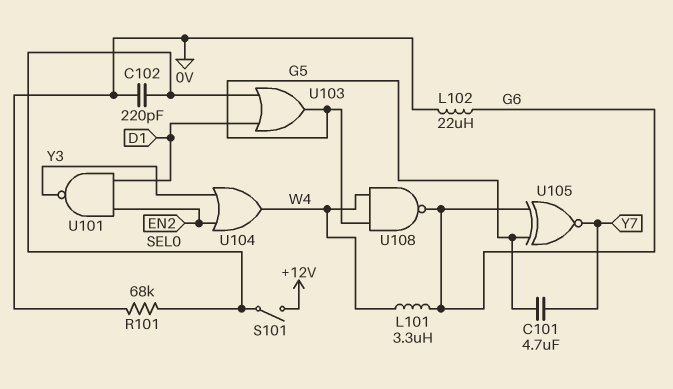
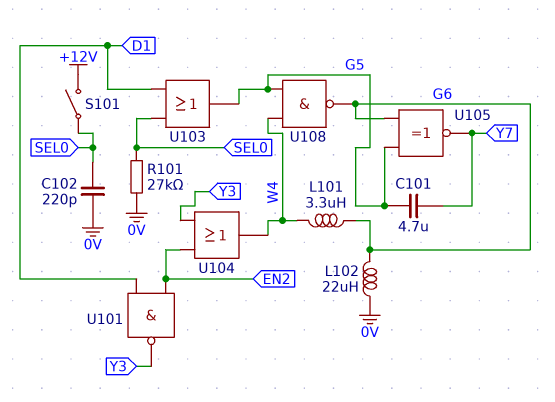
R101: 68k (0V, SEL0) -> 27k (0V, SEL0)

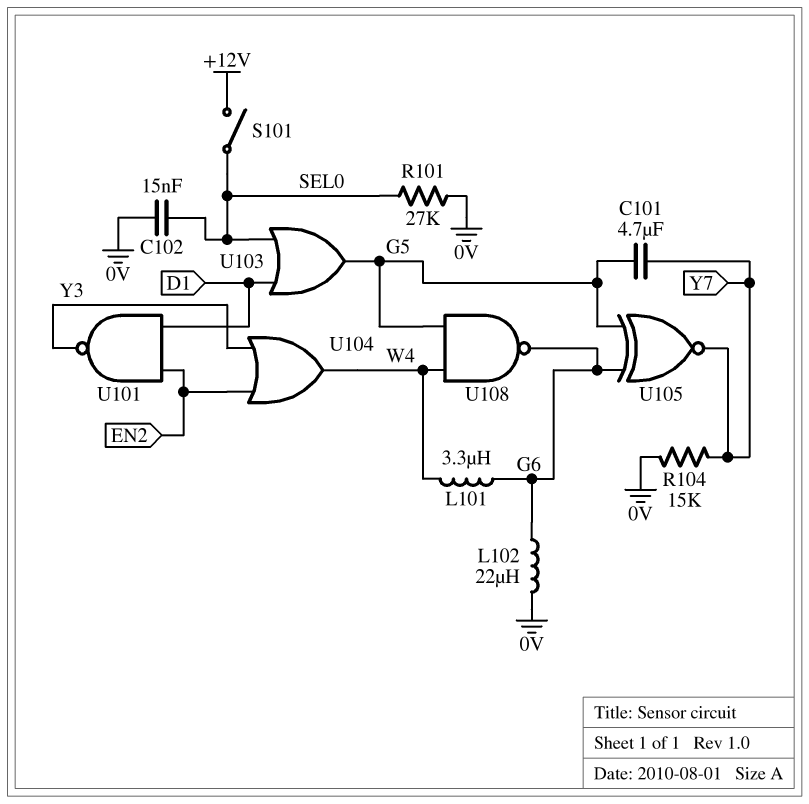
C102: 220pF (0V, SEL0) -> 15nF (0V, SEL0)
R104: none -> 15k (0V, Y7)

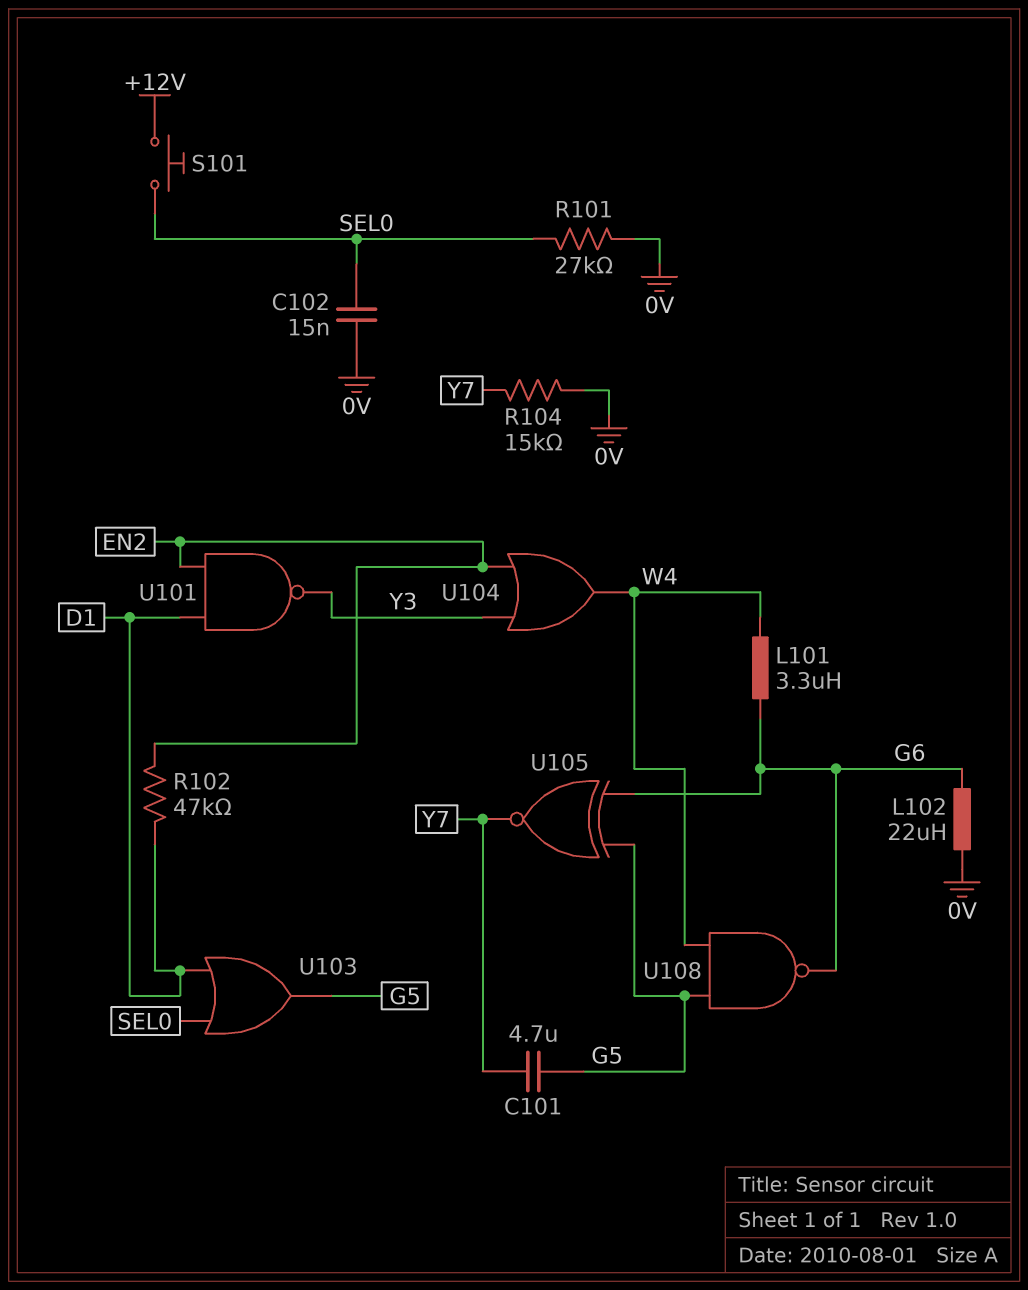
R102: none -> 47k (D1, EN2)
S101: switch (+12V, SEL0) -> button (+12V, SEL0)

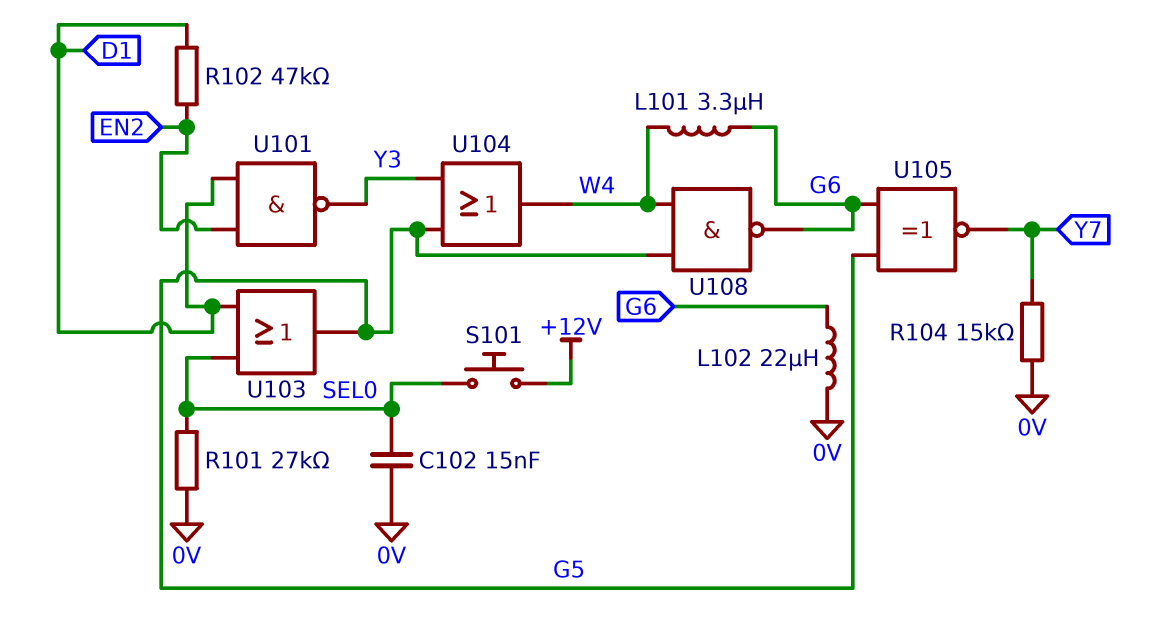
C101: 4.7uF (G5, Y7) -> none
U104: OR (in EN2, in Y3, out W4) -> OR (in G5, in Y3, out W4)

